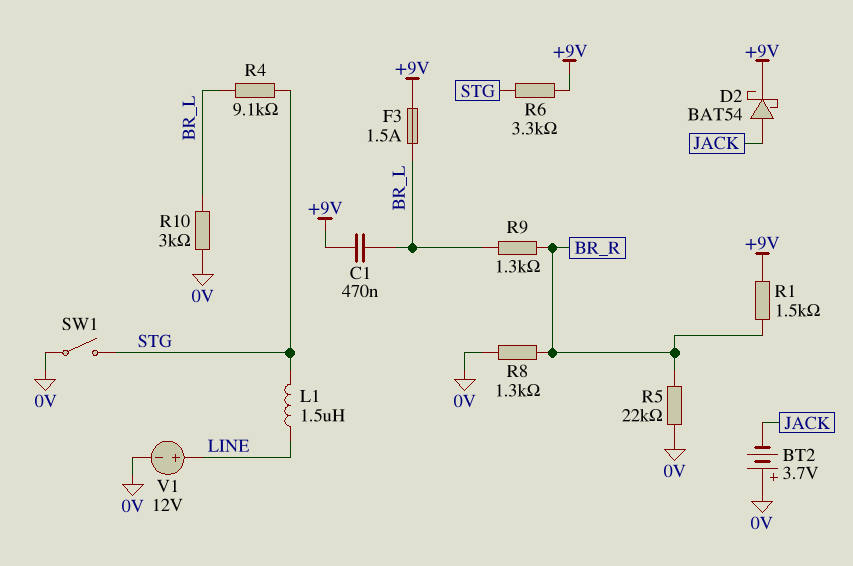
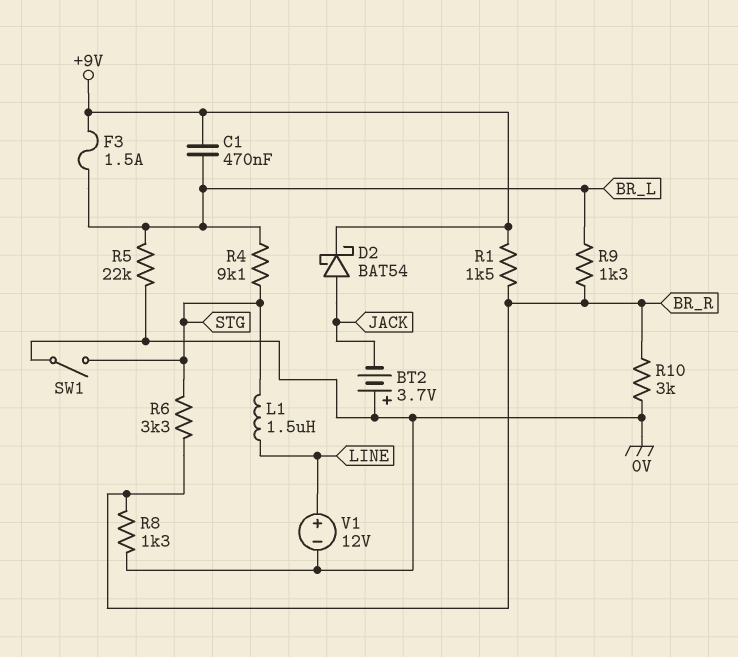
R5: 22k (0V, BR_R) -> 22k (0V, BR_L)
R6: 3.3k (+9V, STG) -> 3.3k (BR_R, STG)
R10: 3k (0V, BR_L) -> 3k (0V, BR_R)

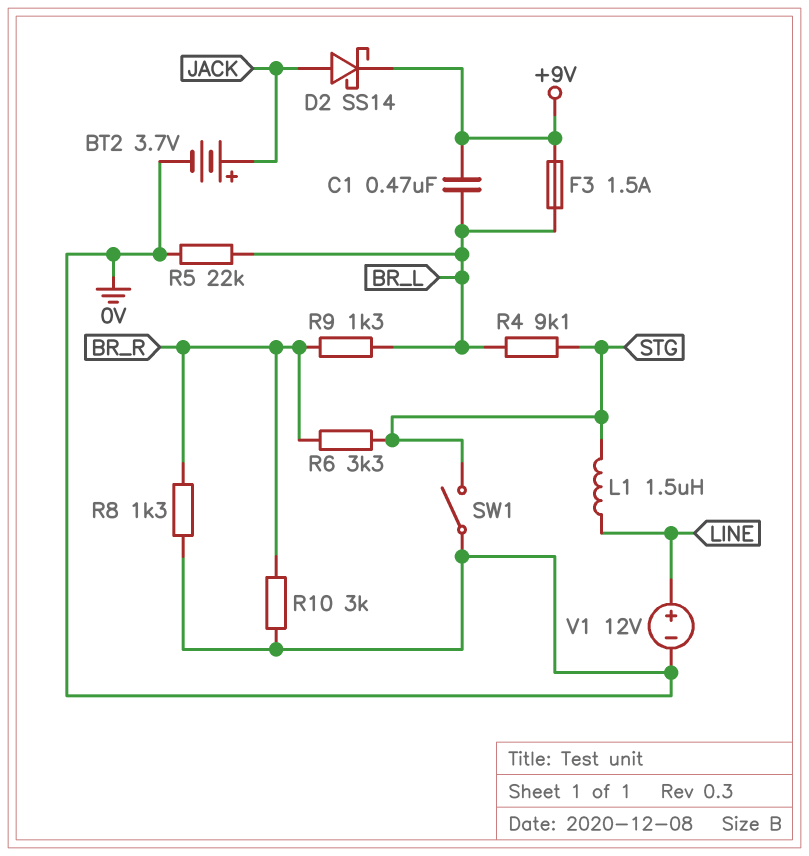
BT2: 3.7V (plus 0V, minus JACK) -> 3.7V (plus JACK, minus 0V)
D2: schottky BAT54 (A JACK, K +9V) -> schottky SS14 (A JACK, K +9V)
R1: 1.5k (+9V, BR_R) -> none

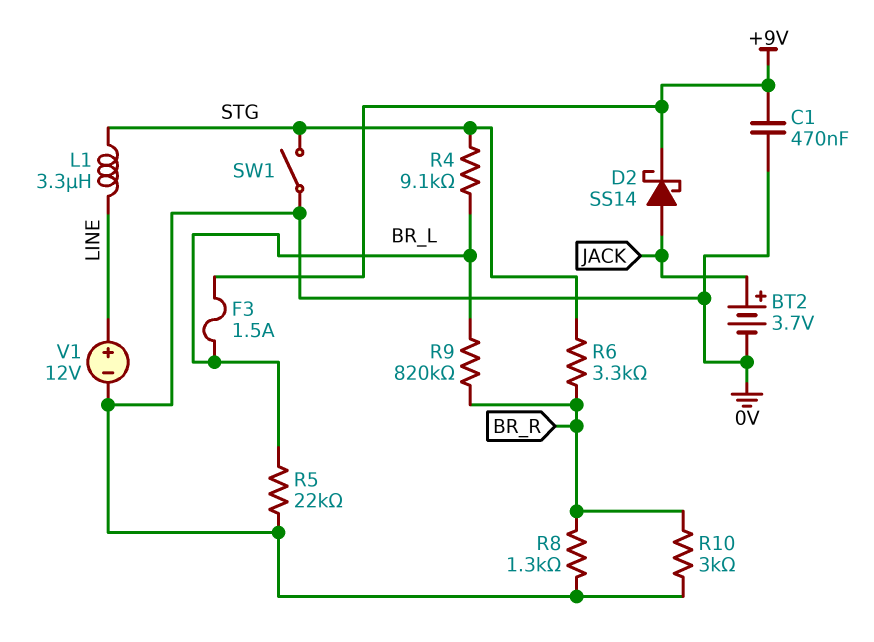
C1: 470nF (+9V, BR_L) -> 470nF (+9V, 0V)
L1: 1.5uH (LINE, STG) -> 3.3uH (LINE, STG)
R9: 1.3k (BR_L, BR_R) -> 820k (BR_L, BR_R)

